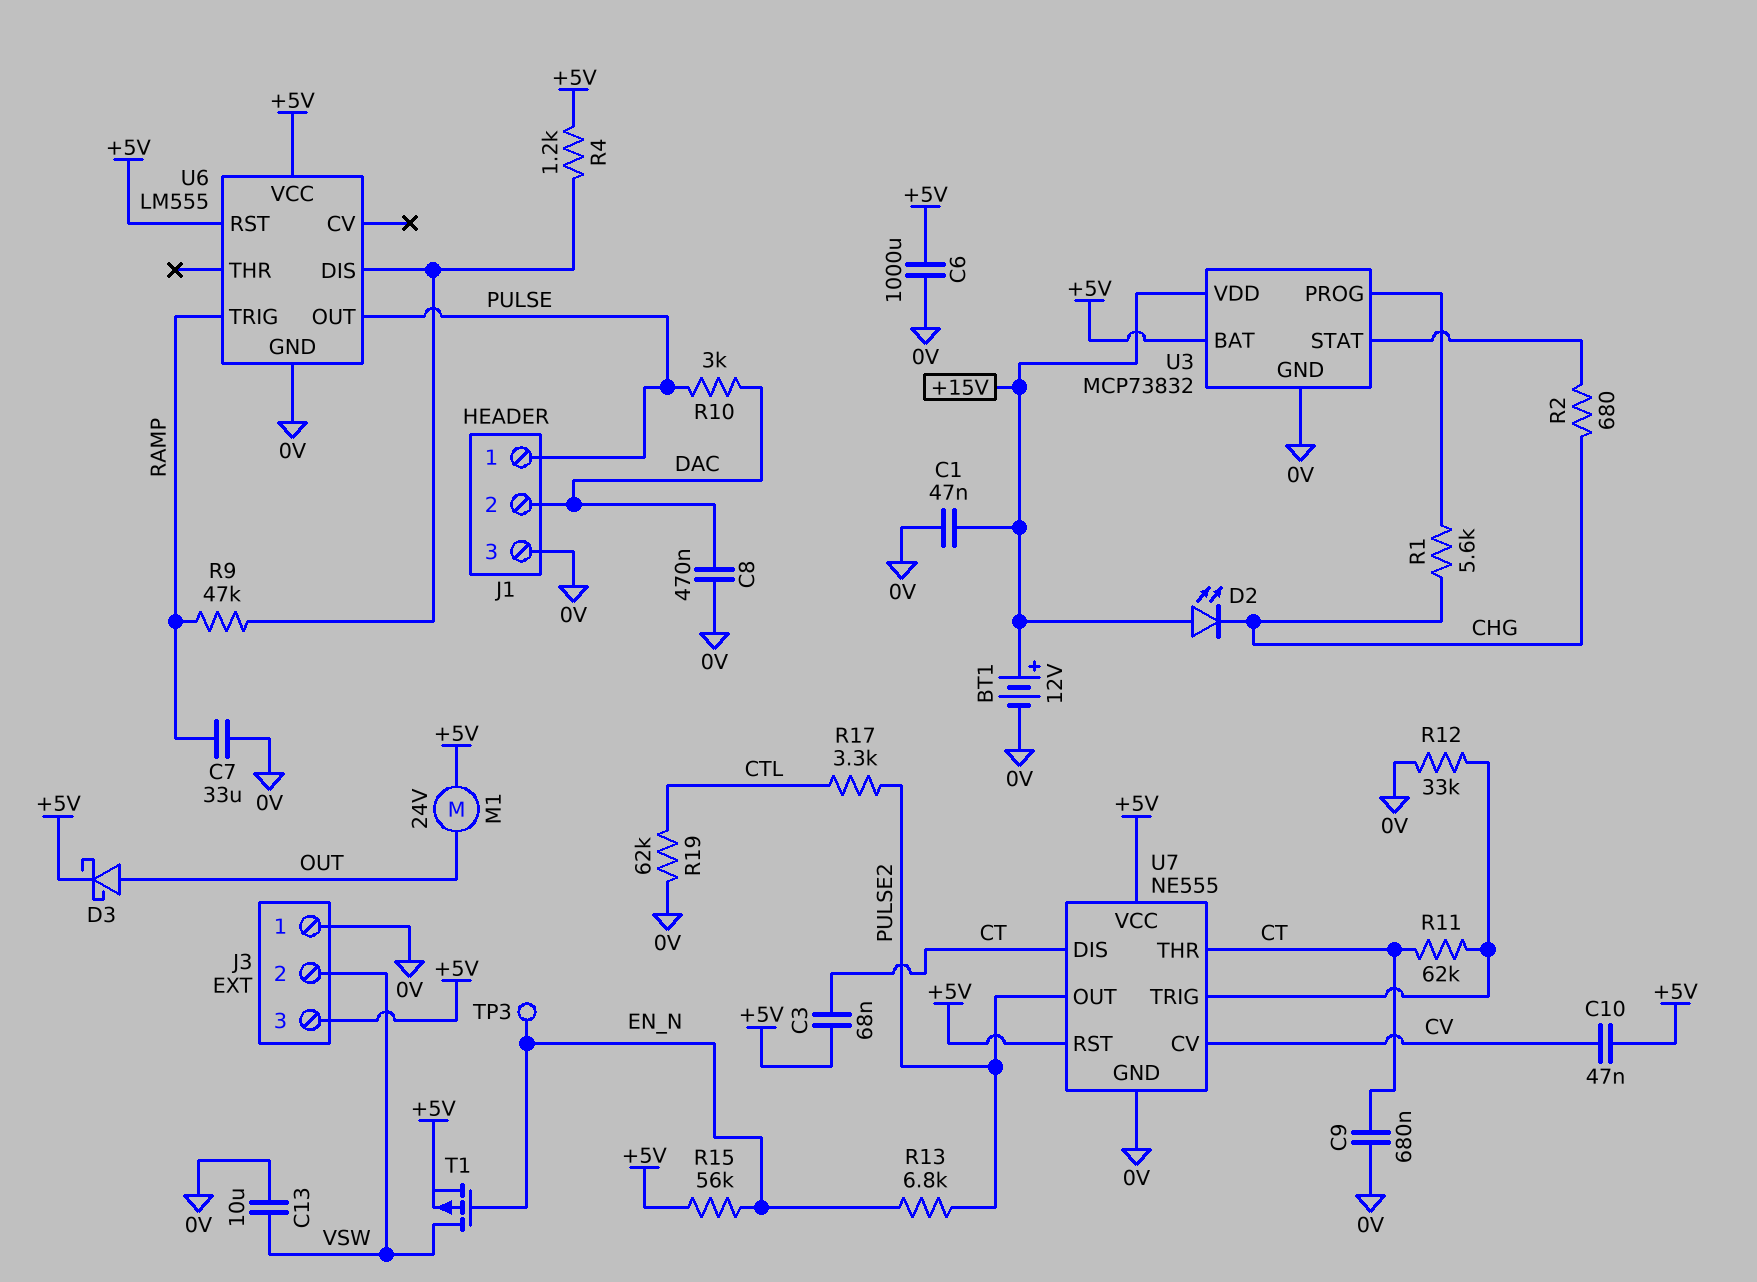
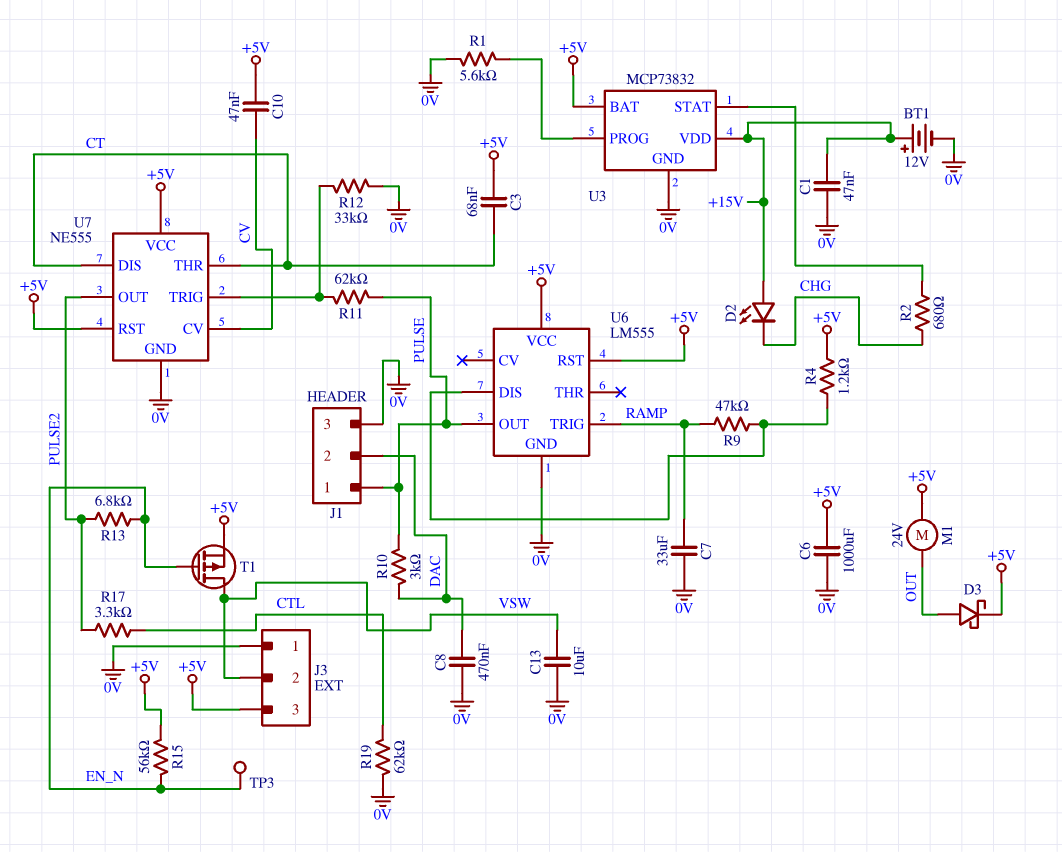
C9: 680nF (0V, CT) -> none
R1: 5.6k (CHG, U3/PROG) -> 5.6k (0V, U3/PROG)
R11: 62k (CT, U7/TRIG) -> 62k (PULSE, U7/TRIG)

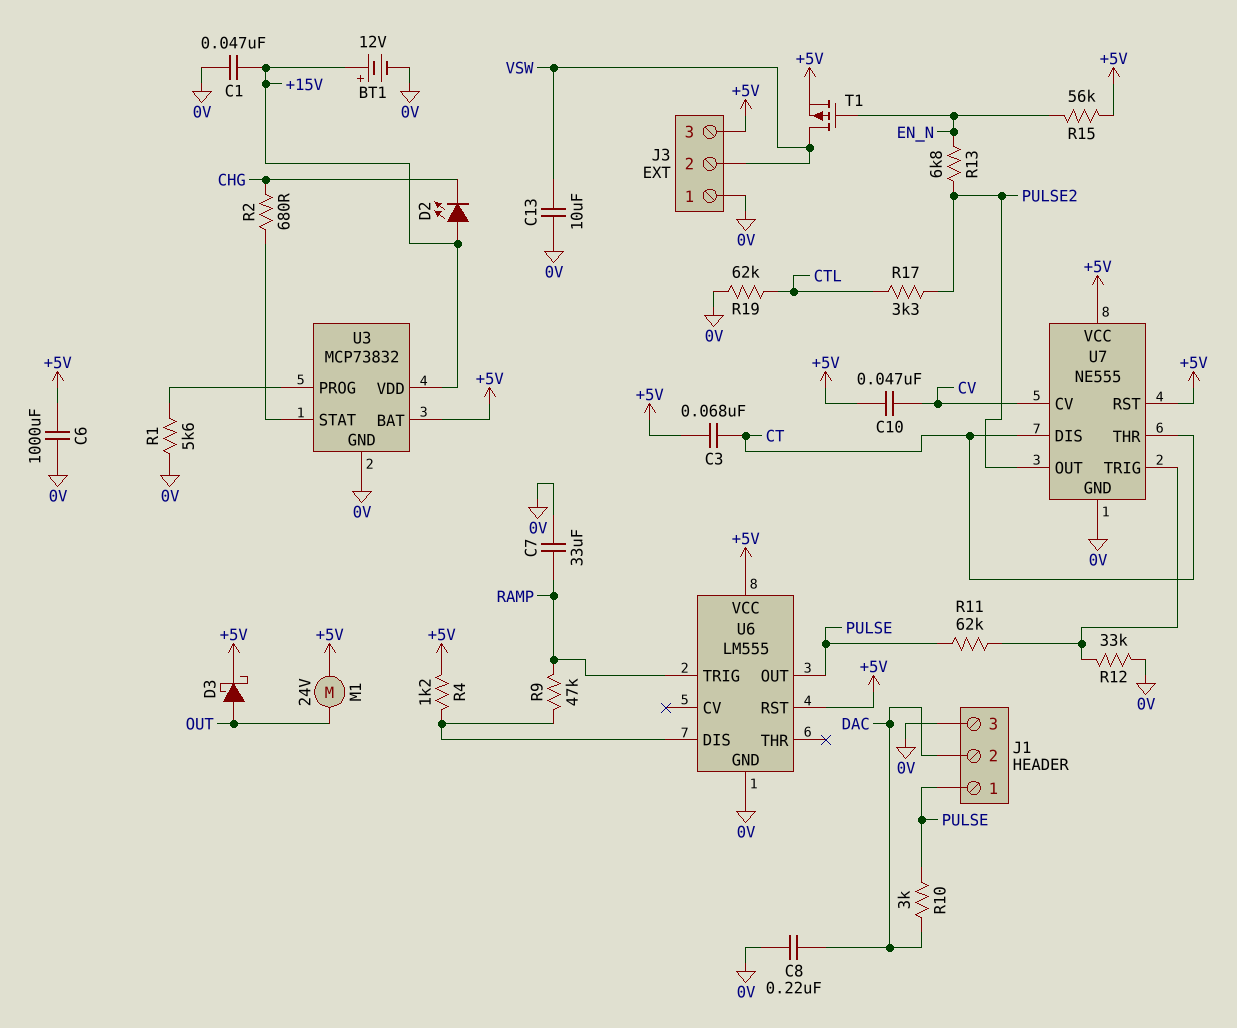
C8: 470nF (0V, DAC) -> 220nF (0V, DAC)
TP3: test point (EN_N) -> none

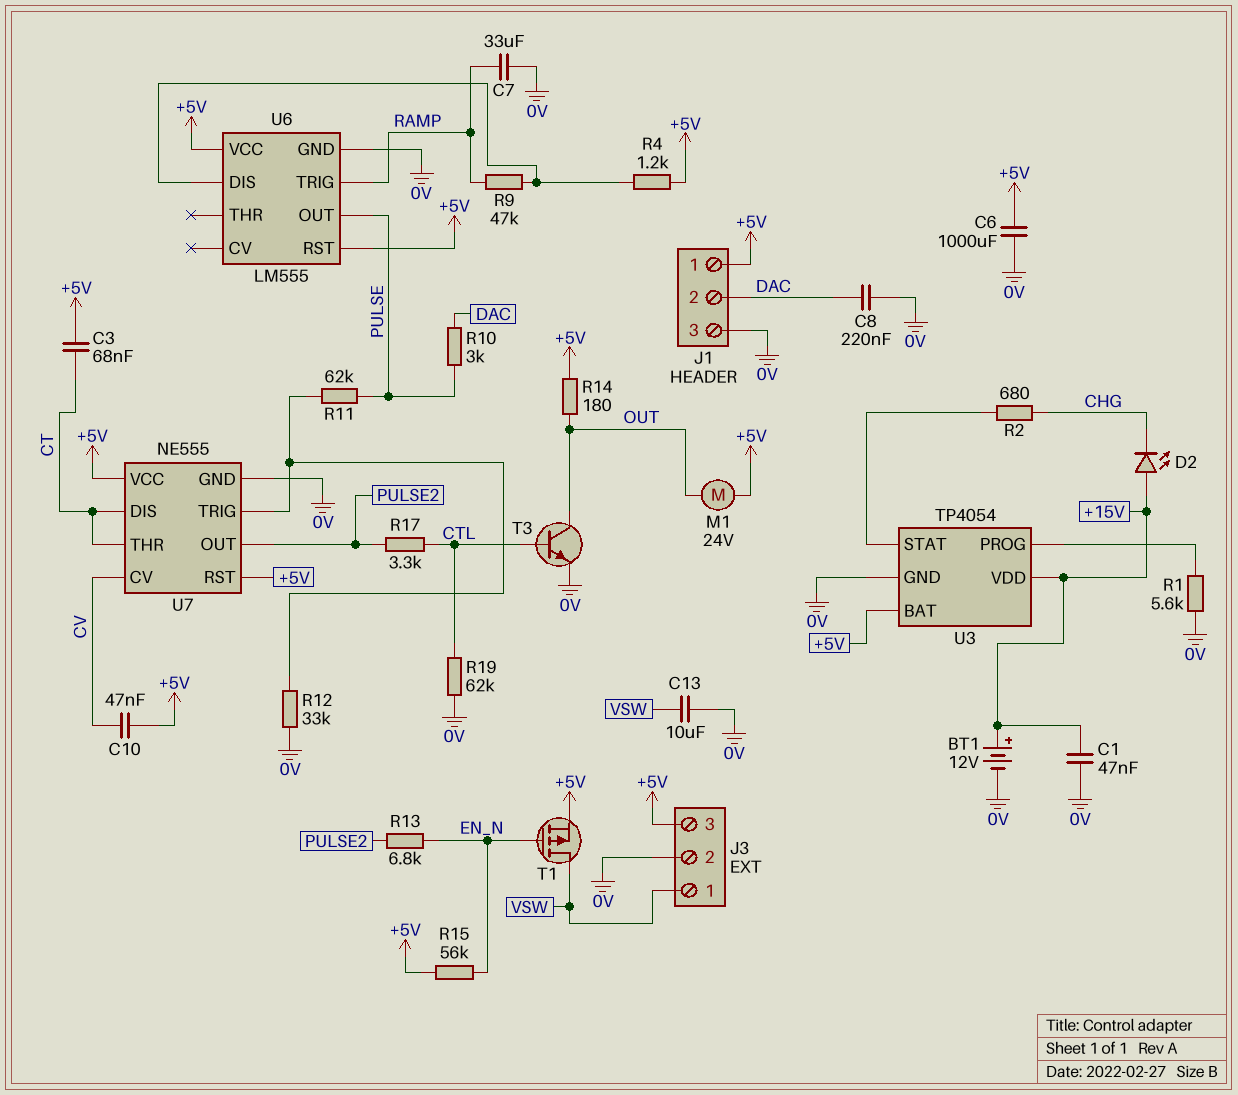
D3: schottky (A OUT, K +5V) -> none
J1 pin 1: PULSE -> +5V
J3 pin 1: 0V -> VSW
J3 pin 2: VSW -> 0V
R14: none -> 180 (+5V, OUT)
T3: none -> NPN (B CTL, C OUT, E 0V)
U3: MCP73832 -> TP4054

